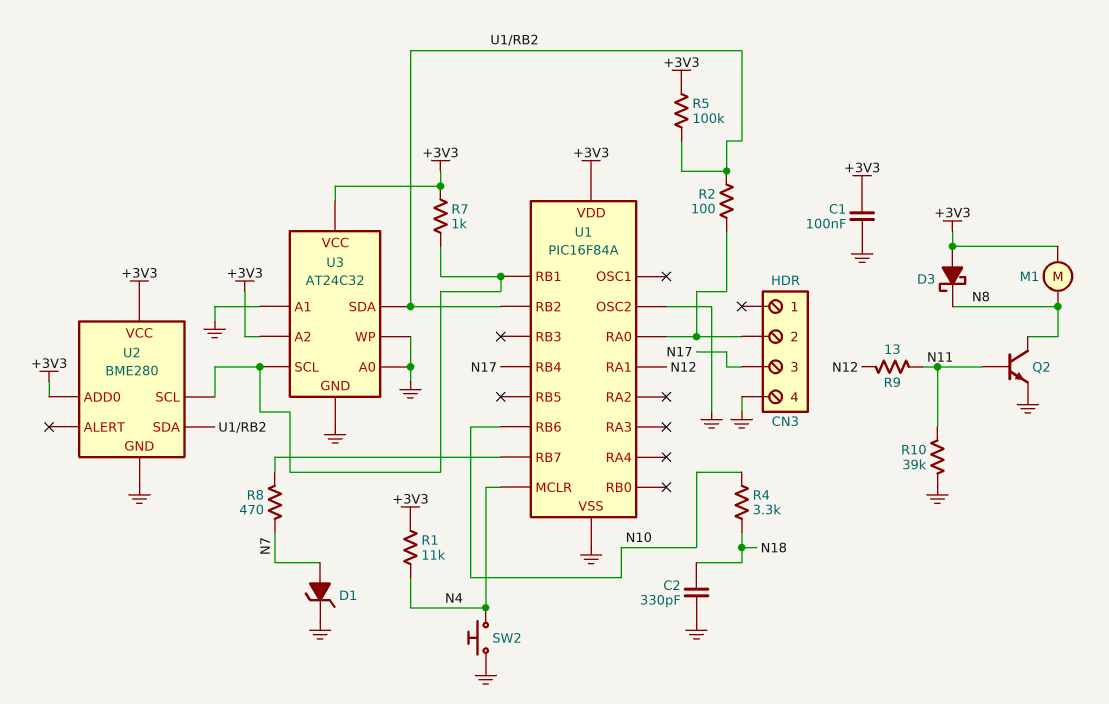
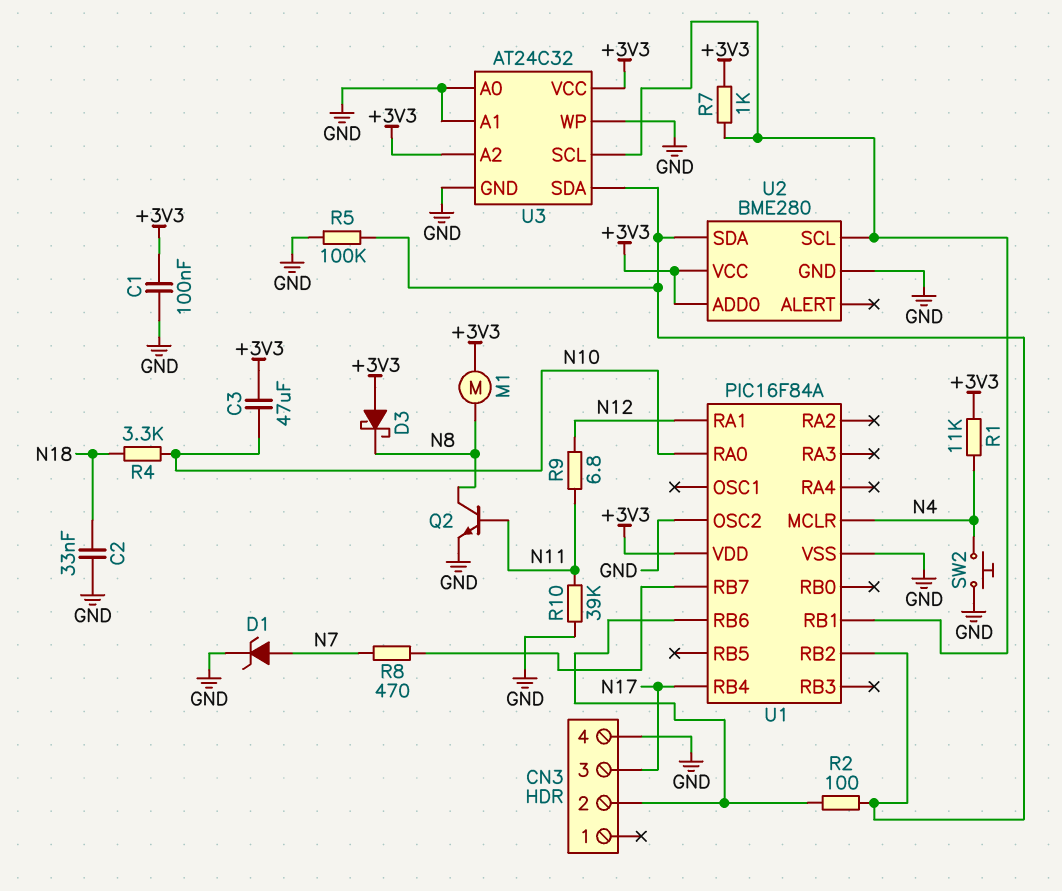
C2: 330pF (GND, N18) -> 33nF (GND, N18)
C3: none -> 47uF (+3V3, N10)
R5: 100k (+3V3, U1/RB2) -> 100k (GND, U1/RB2)
R9: 13 (N11, N12) -> 6.8 (N11, N12)
U1 pin RA0: CN3/2 -> N10
U1 pin RB6: N10 -> CN3/2

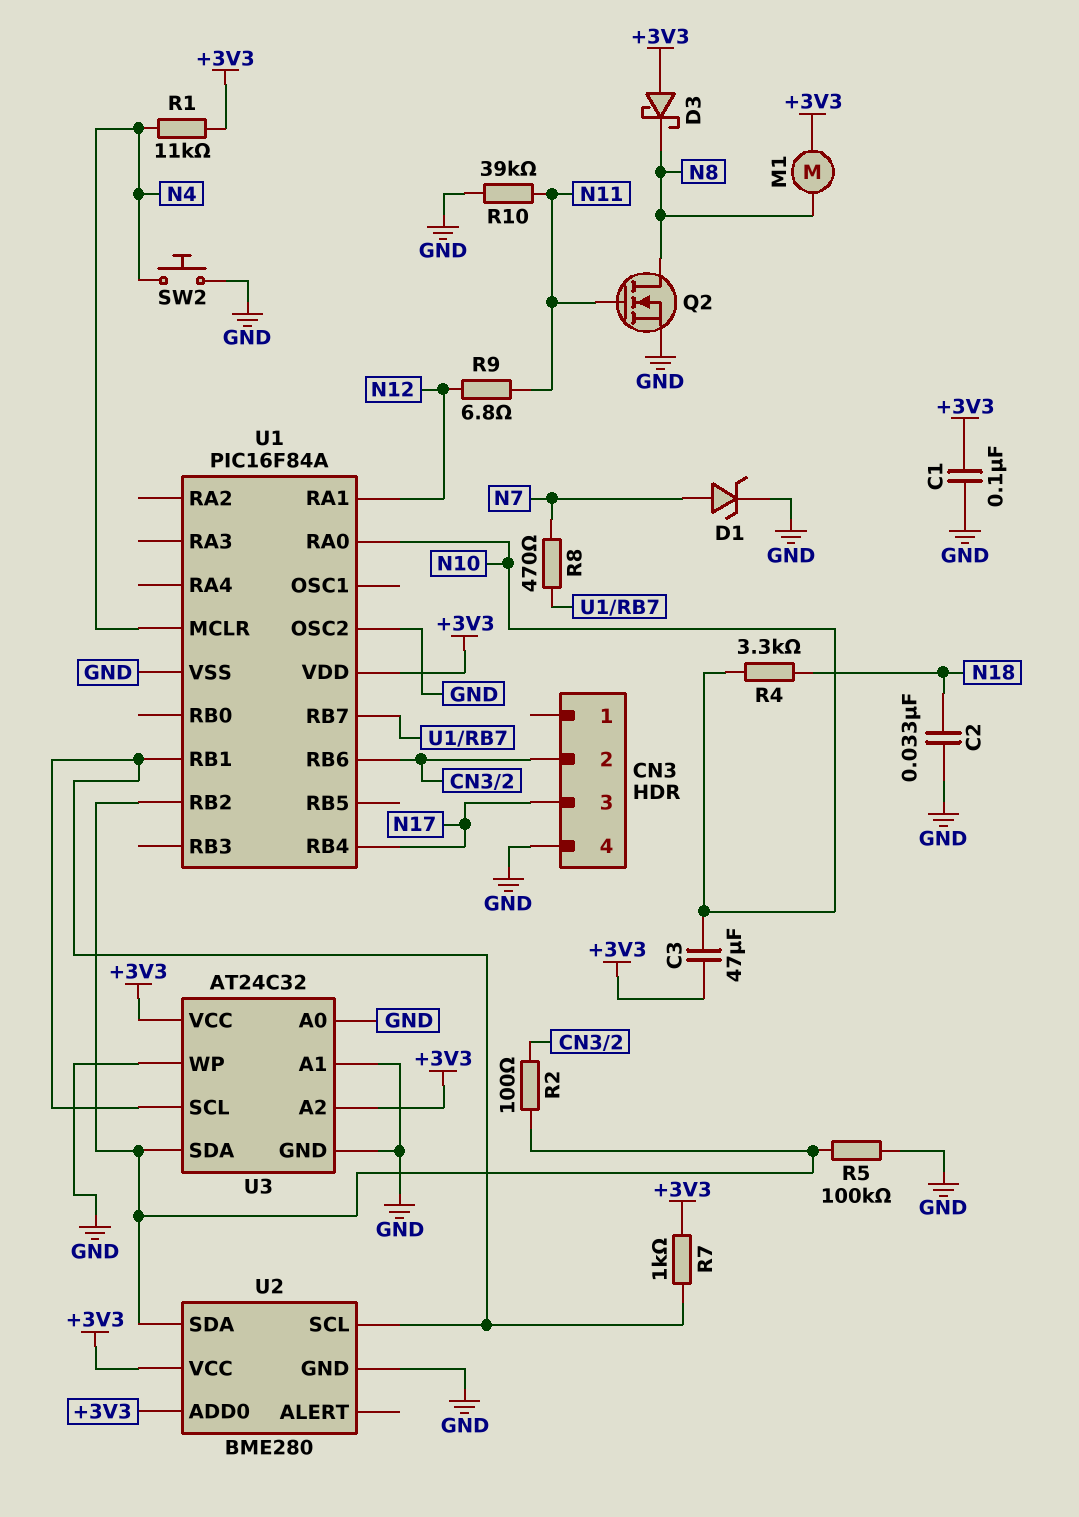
Q2: NPN (B N11, C N8, E GND) -> NMOS (G N11, D N8, S GND)

